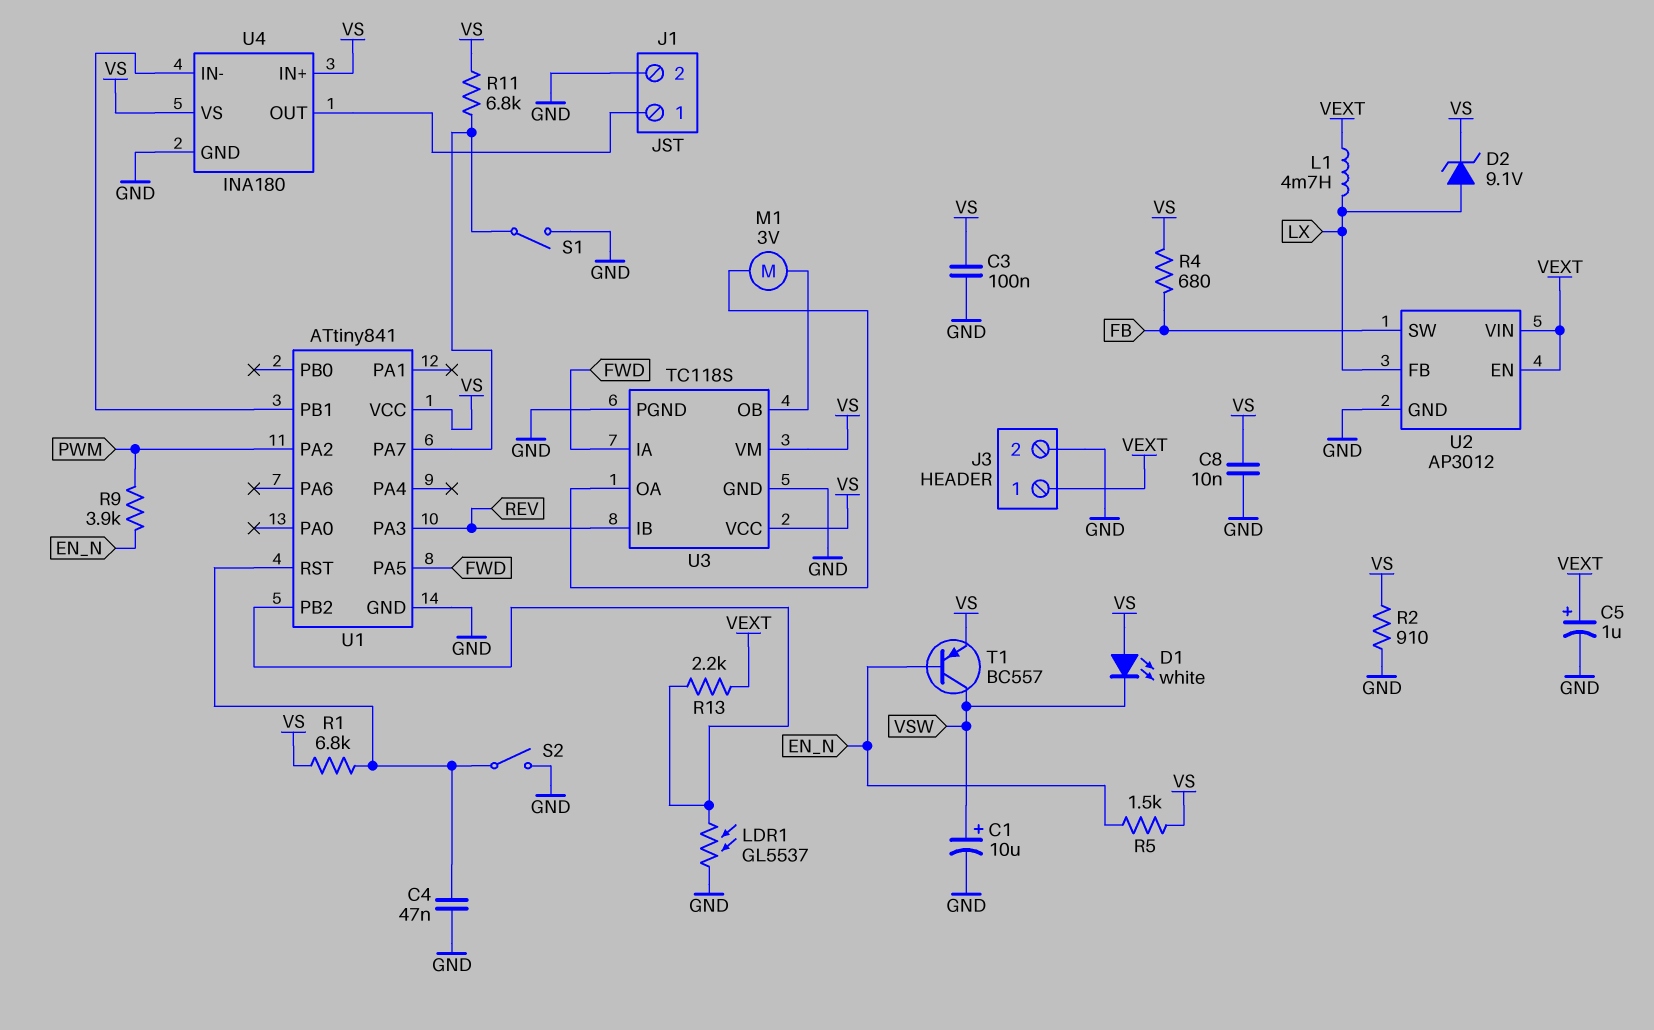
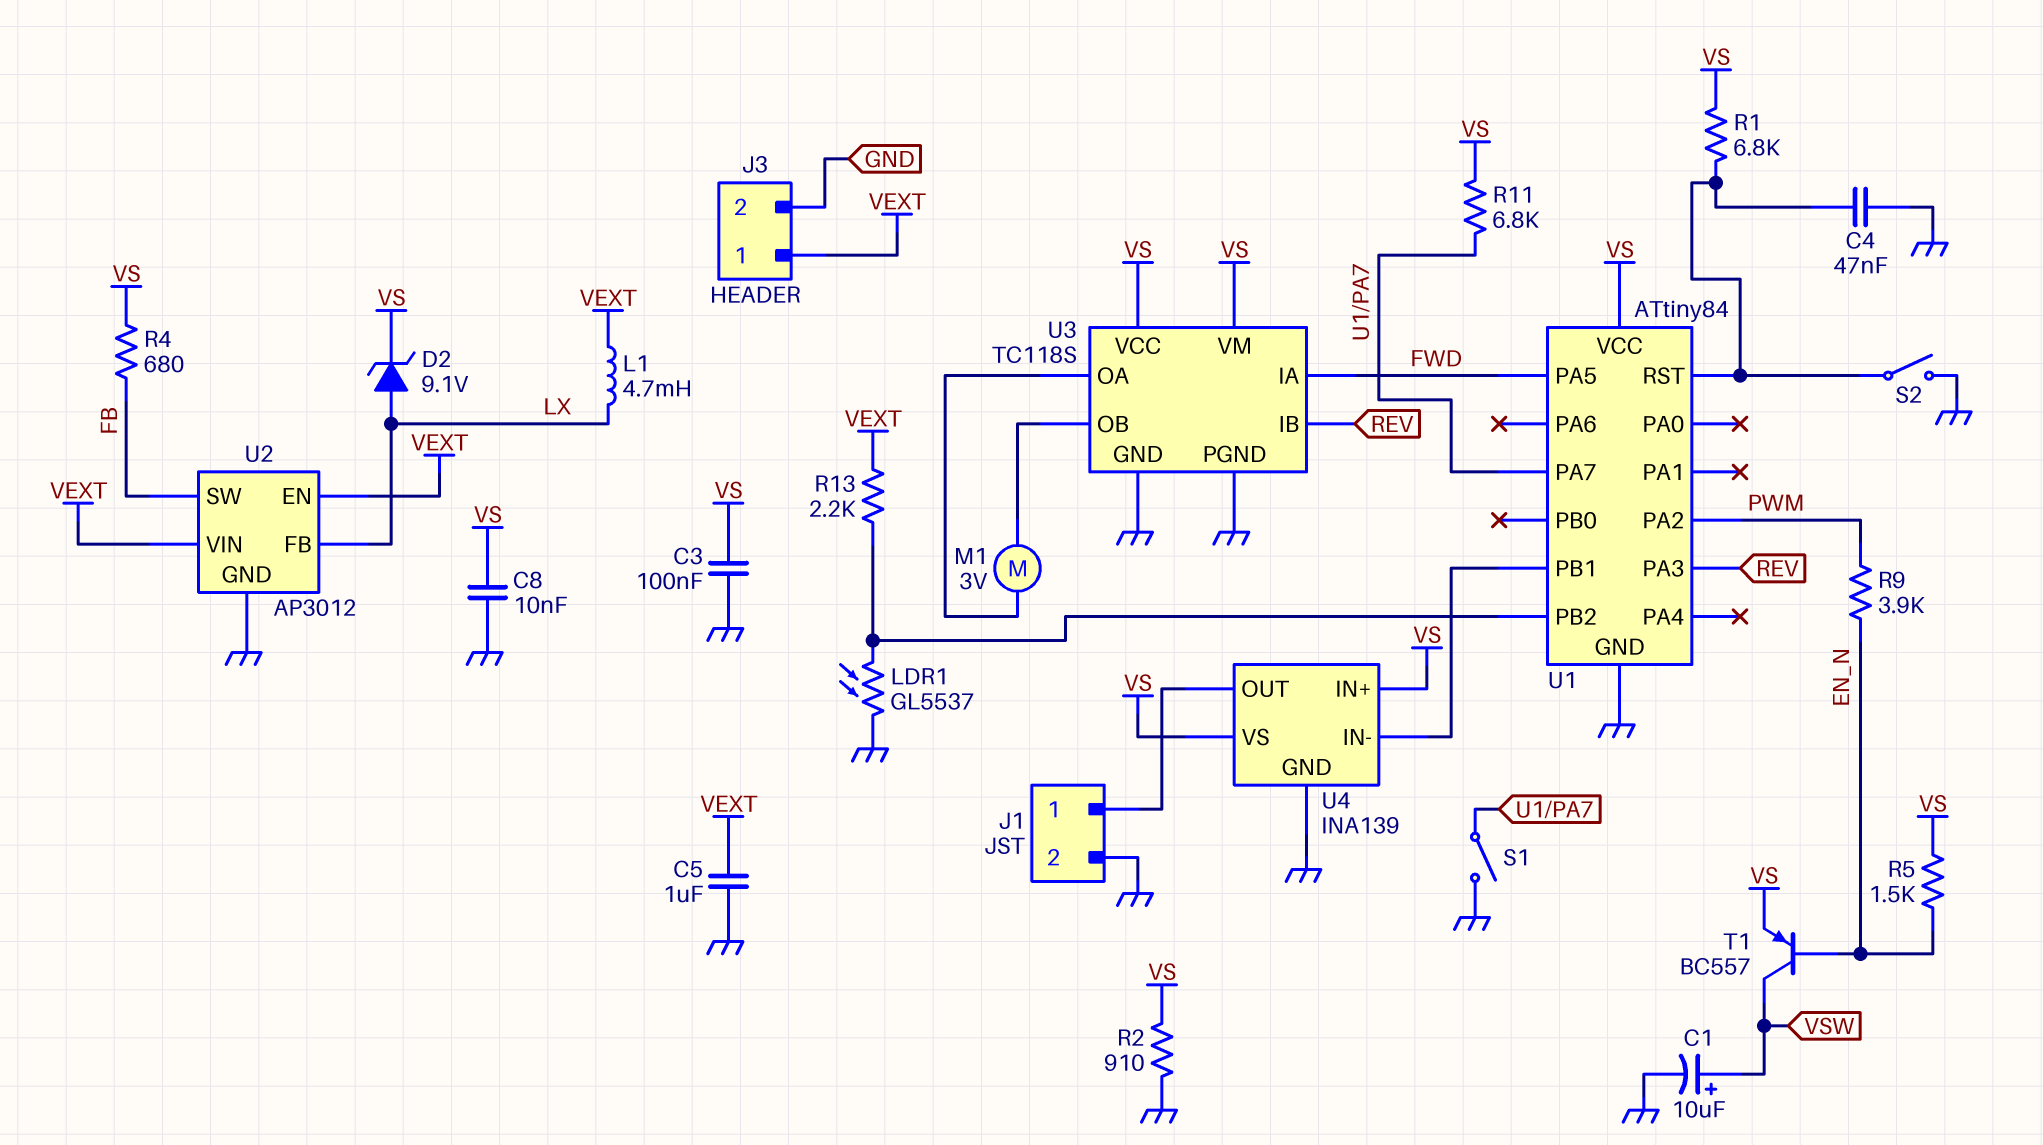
C5: 1uF (plus VEXT, minus GND) -> 1uF (GND, VEXT)
D1: LED white (A VS, K VSW) -> none
U1: ATtiny841 -> ATtiny84
U4: INA180 -> INA139

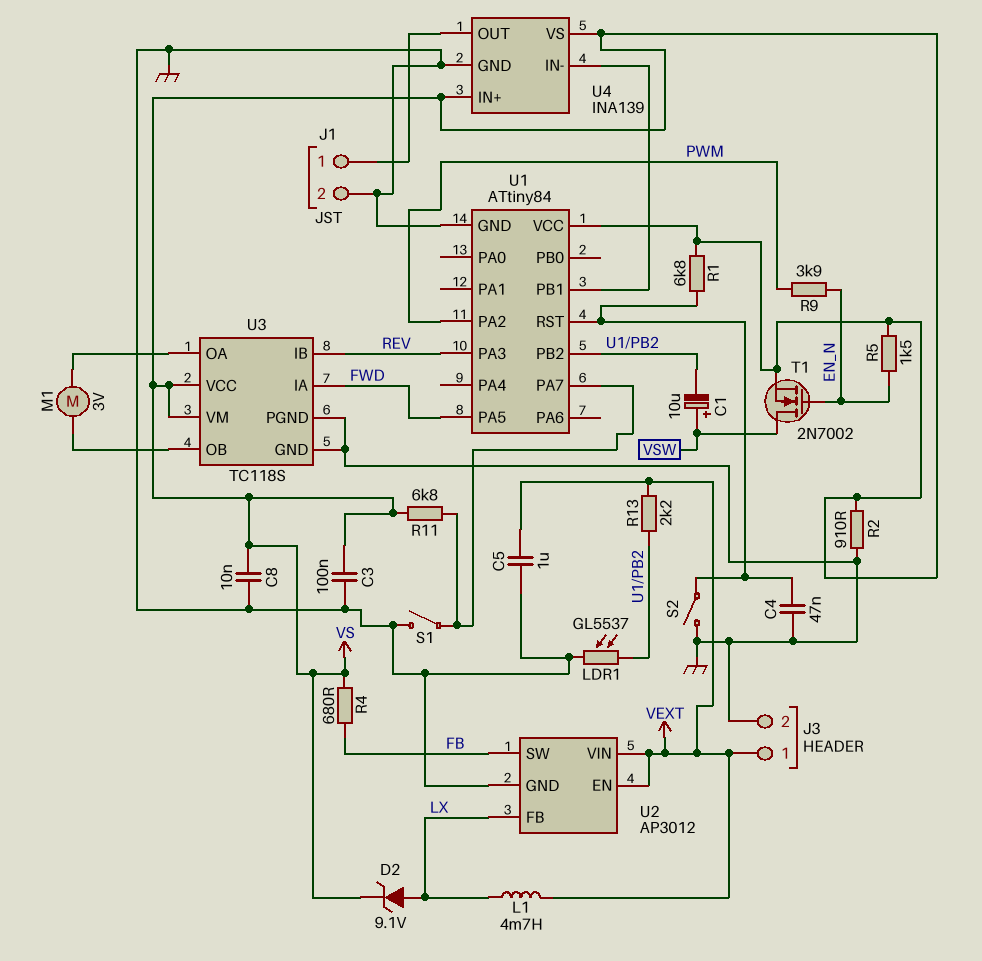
C1: 10uF (plus VSW, minus GND) -> 10uF (plus VSW, minus U1/PB2)
T1: PNP BC557 (B EN_N, C VSW, E VS) -> NMOS 2N7002 (G EN_N, D VSW, S VS)

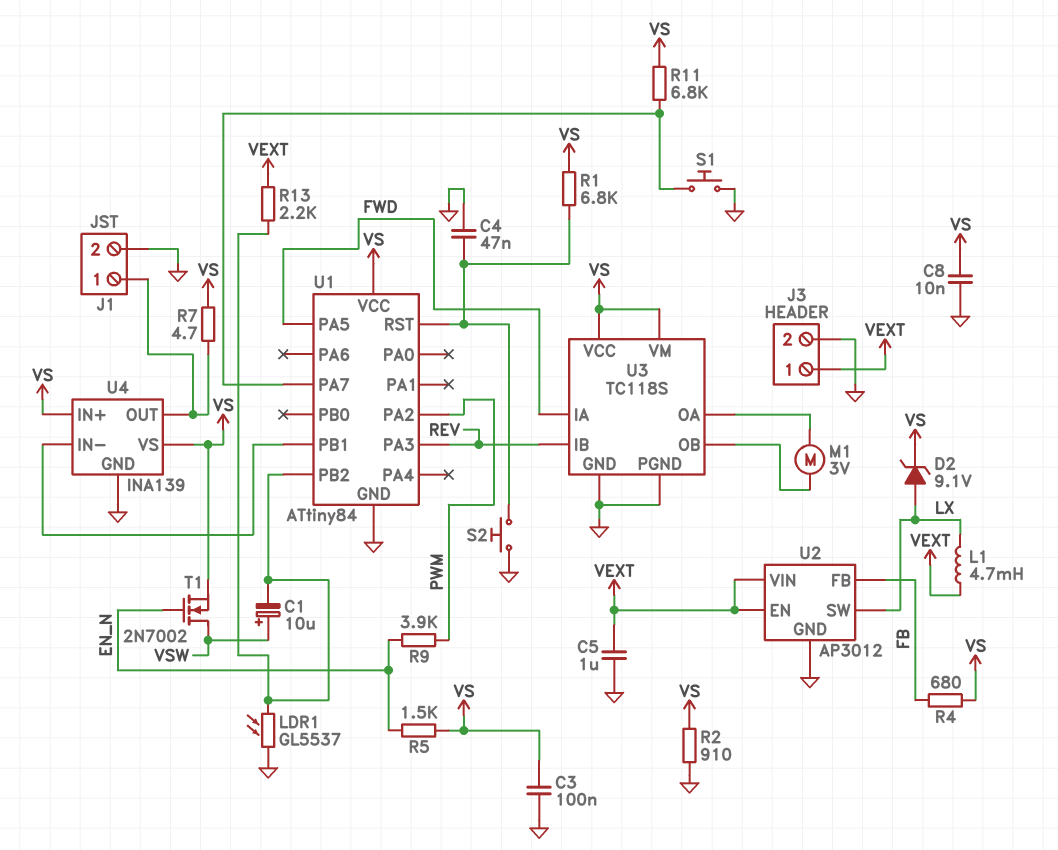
R7: none -> 4.7 (J1/1, VS)
S1: switch (GND, U1/PA7) -> button (GND, U1/PA7)
S2: switch (GND, U1/RST) -> button (GND, U1/RST)
U2 pin FB: LX -> FB
U2 pin SW: FB -> LX

